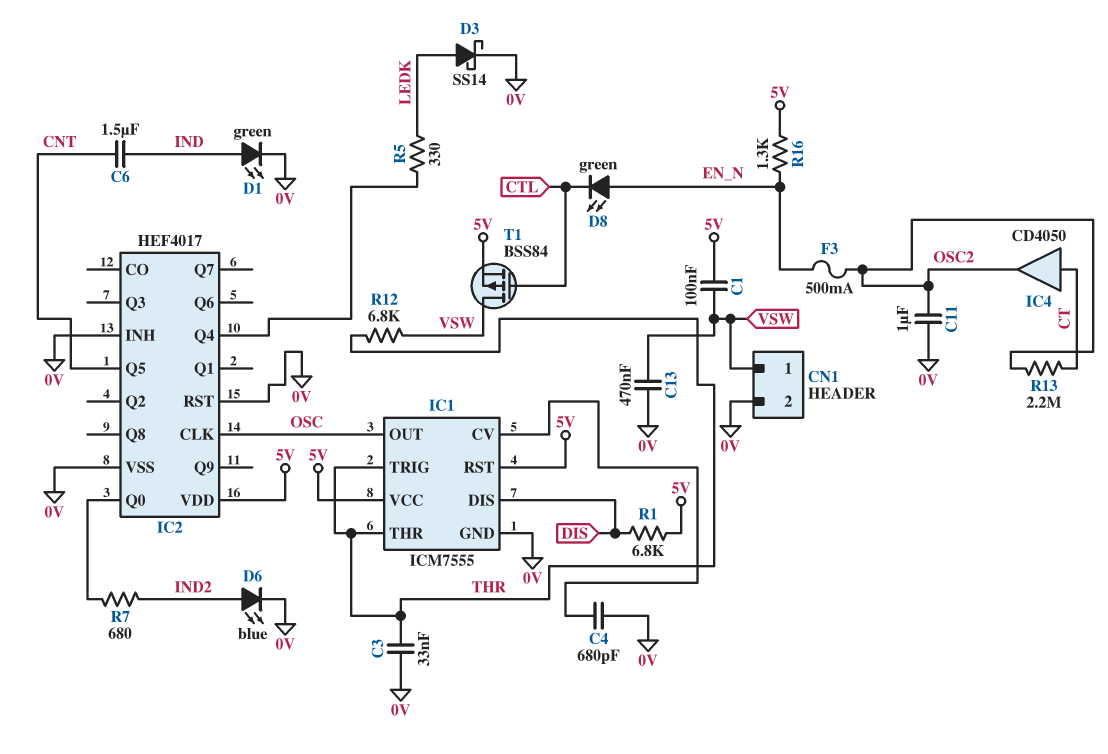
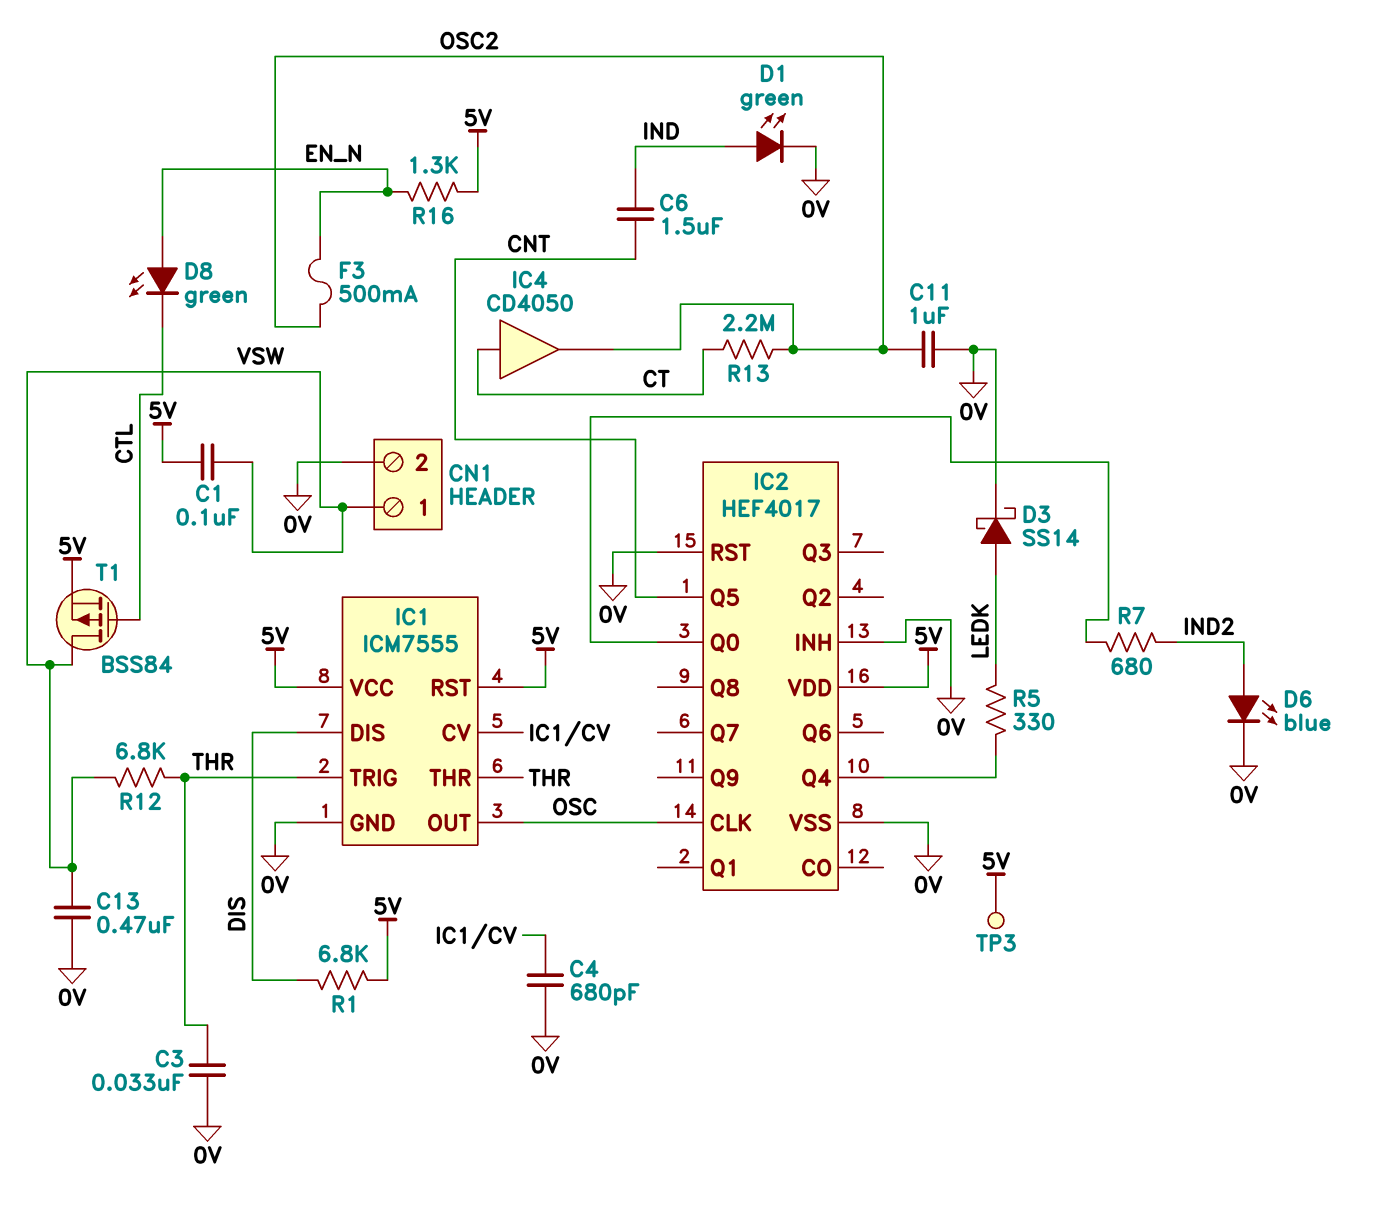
TP3: none -> test point (5V)

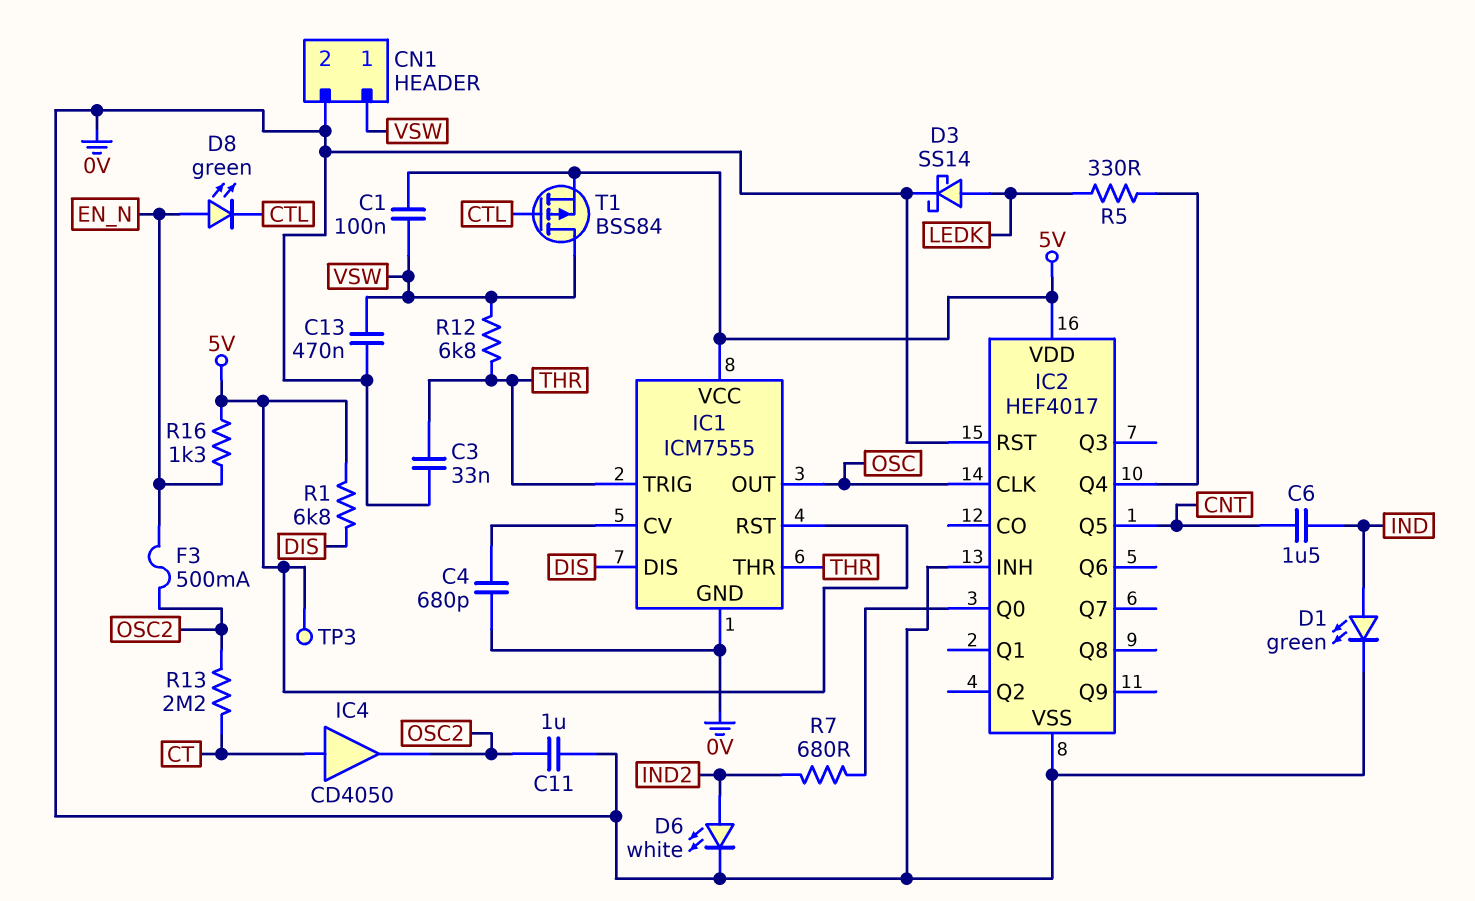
D6: LED blue (A IND2, K 0V) -> LED white (A IND2, K 0V)

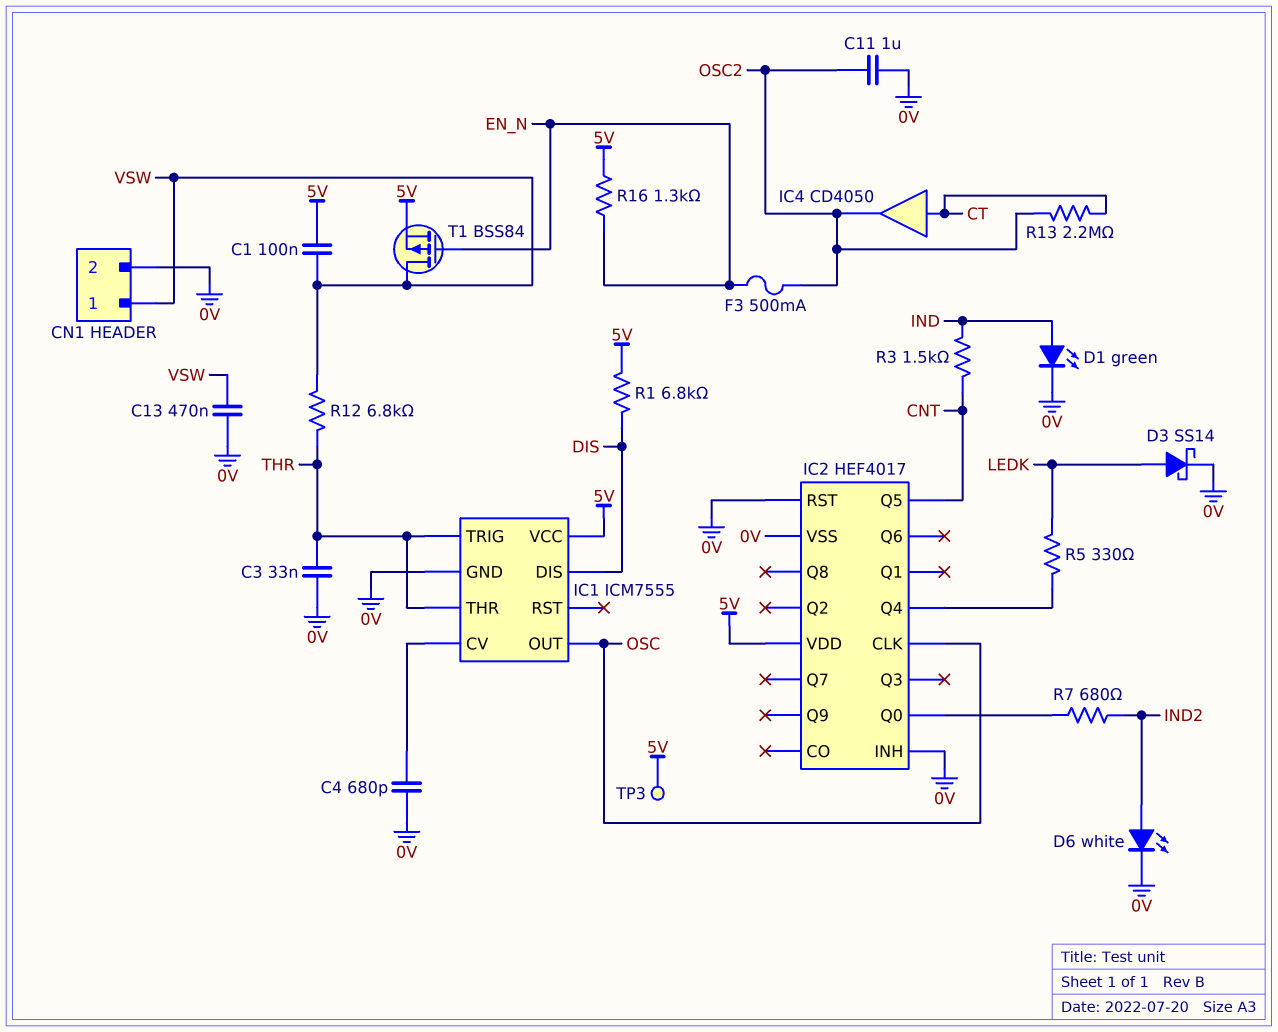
C6: 1.5uF (CNT, IND) -> none
D8: LED green (A EN_N, K CTL) -> none
IC1 pin RST: 5V -> none
R3: none -> 1.5k (CNT, IND)
T1: PMOS BSS84 (G CTL, D VSW, S 5V) -> PMOS BSS84 (G EN_N, D VSW, S 5V)

